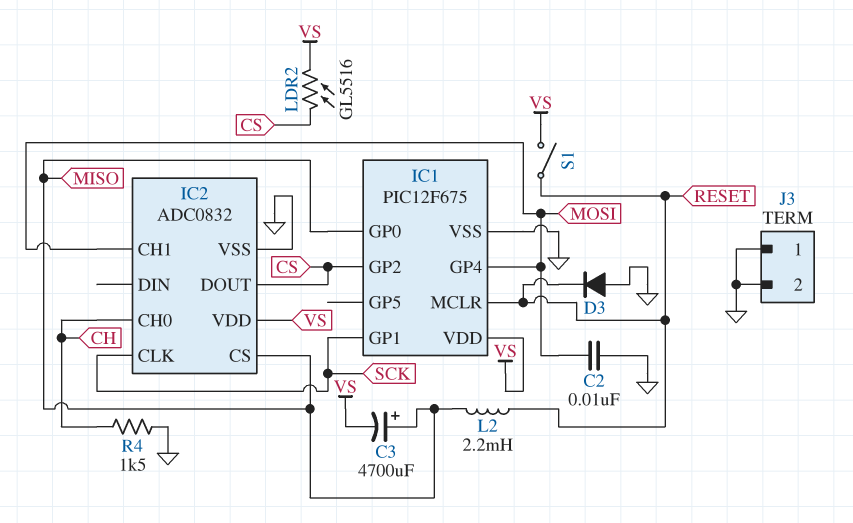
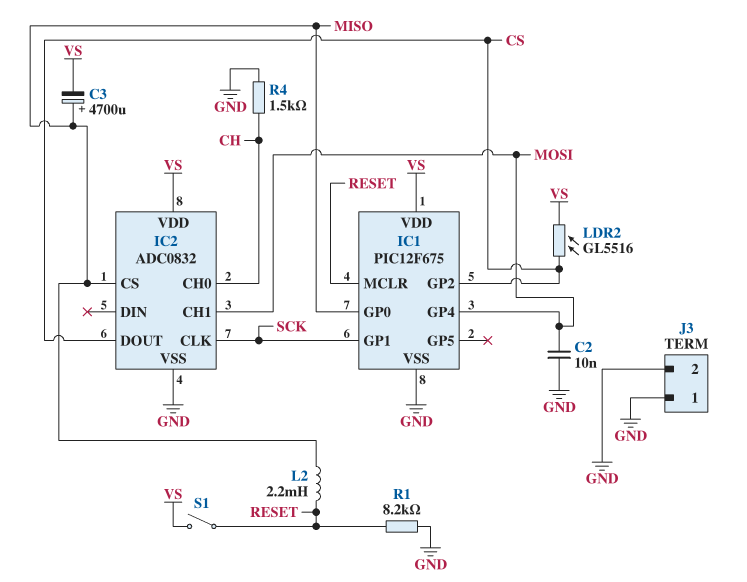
D3: diode (A GND, K RESET) -> none
R1: none -> 8.2k (GND, RESET)

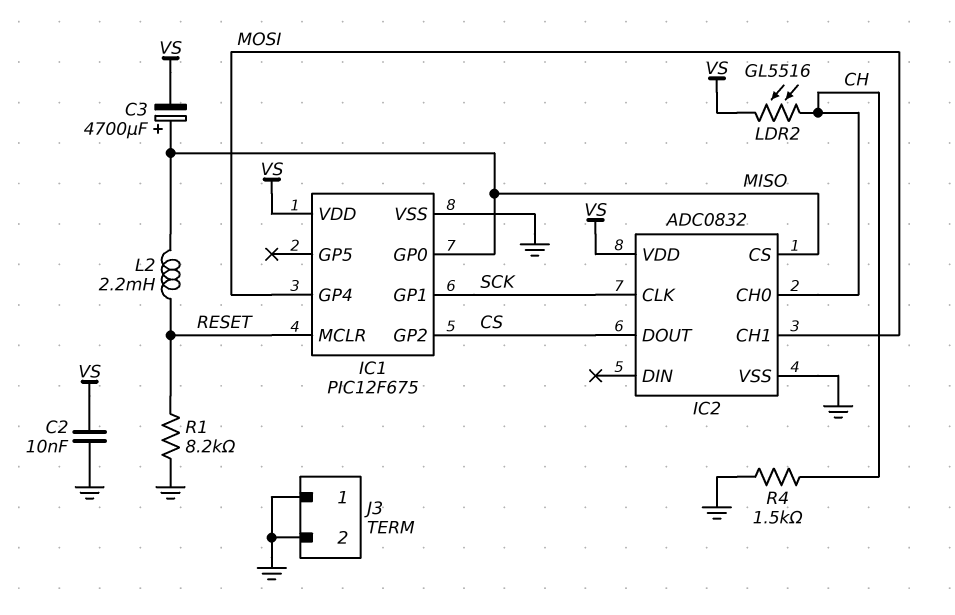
C2: 10nF (GND, MOSI) -> 10nF (GND, VS)
LDR2: GL5516 (CS, VS) -> GL5516 (CH, VS)
S1: switch (RESET, VS) -> none

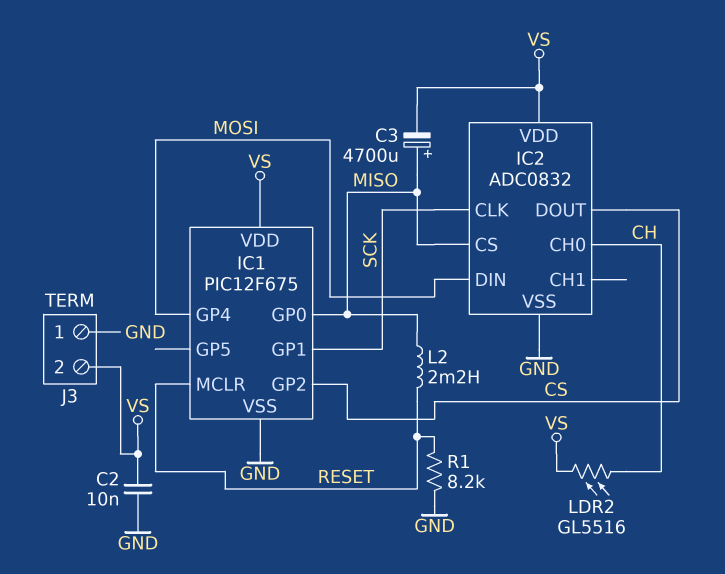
IC2 pin CH1: MOSI -> none
IC2 pin DIN: none -> MOSI
J3 pin 2: GND -> VS
R4: 1.5k (CH, GND) -> none

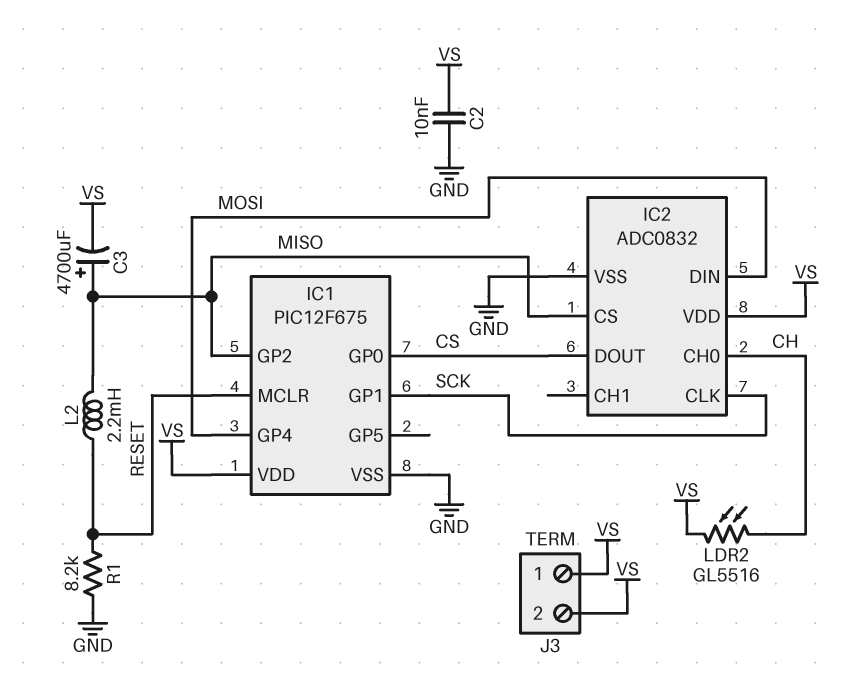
IC1 pin GP0: MISO -> CS
IC1 pin GP2: CS -> MISO
J3 pin 1: GND -> VS

